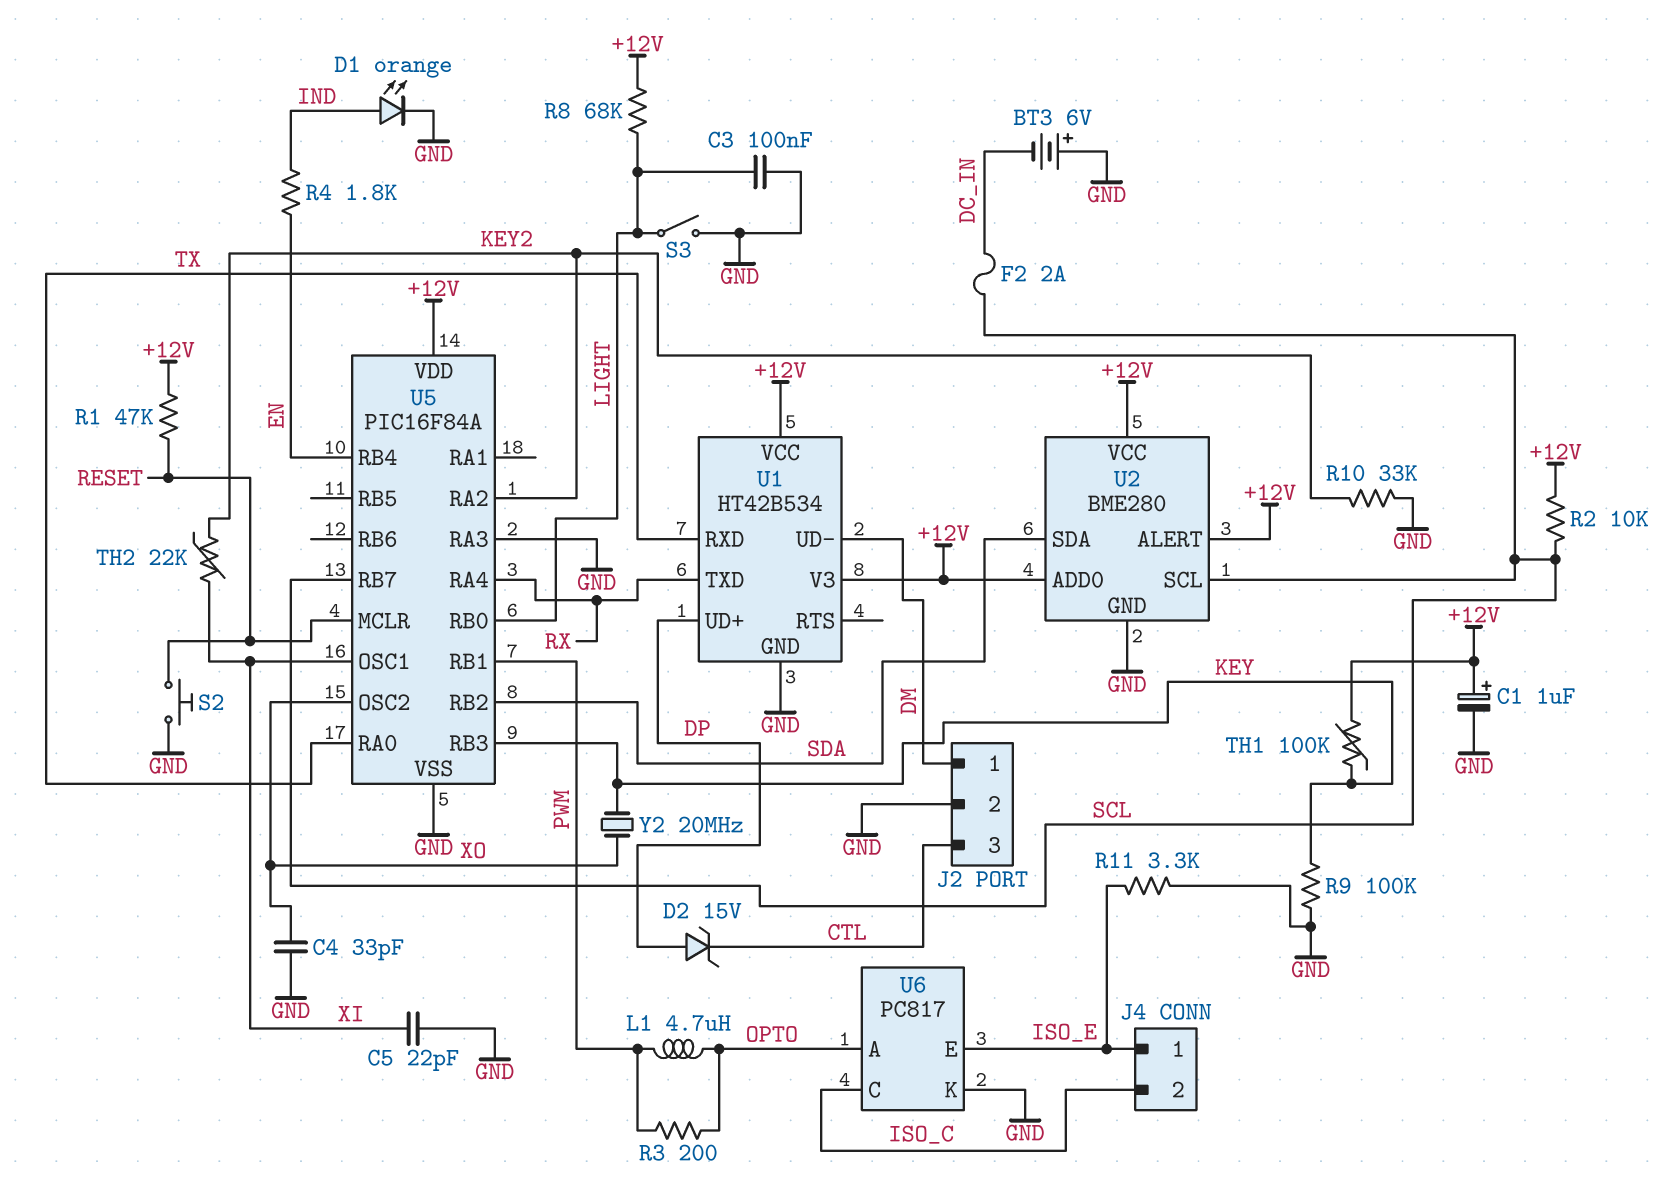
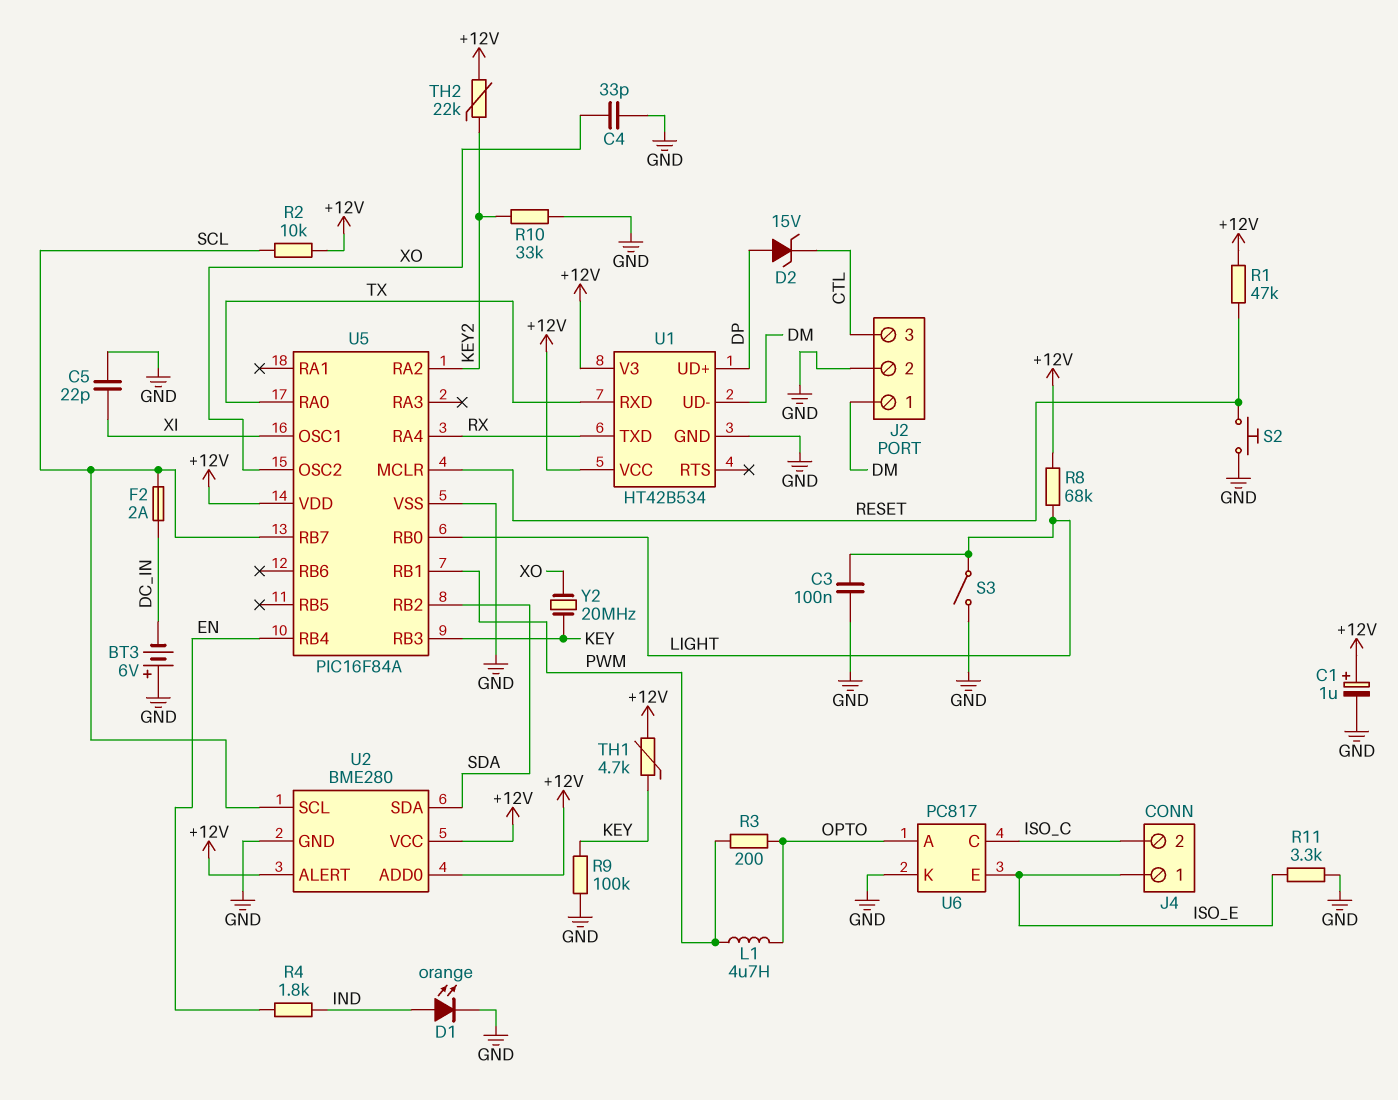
TH1: 100k (+12V, KEY) -> 4.7k (+12V, KEY)
TH2: 22k (KEY2, XI) -> 22k (+12V, KEY2)
U5 pin RA3: GND -> none

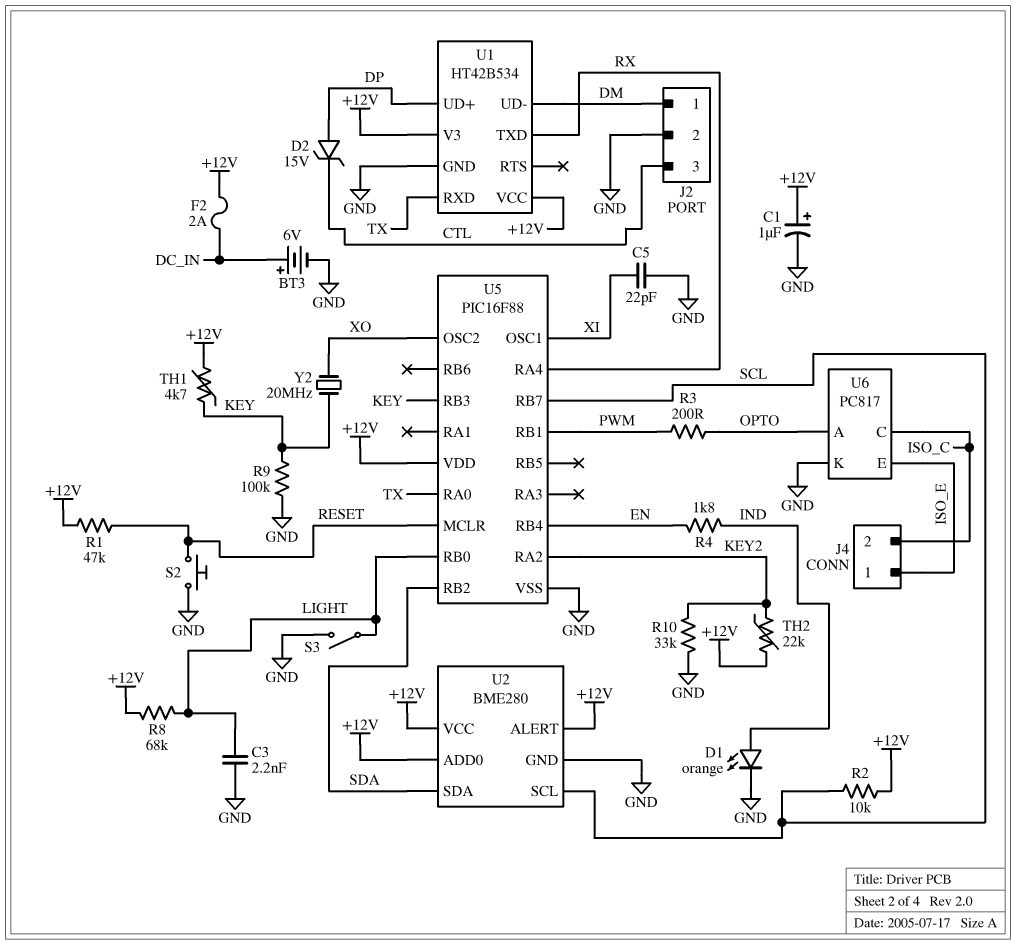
BT3: 6V (plus GND, minus DC_IN) -> 6V (plus DC_IN, minus GND)
C3: 100nF (GND, LIGHT) -> 2.2nF (GND, LIGHT)
C4: 33pF (GND, XO) -> none
F2: 2A (DC_IN, SCL) -> 2A (+12V, DC_IN)
L1: 4.7uH (OPTO, PWM) -> none
R11: 3.3k (GND, ISO_E) -> none
U5: PIC16F84A -> PIC16F88

